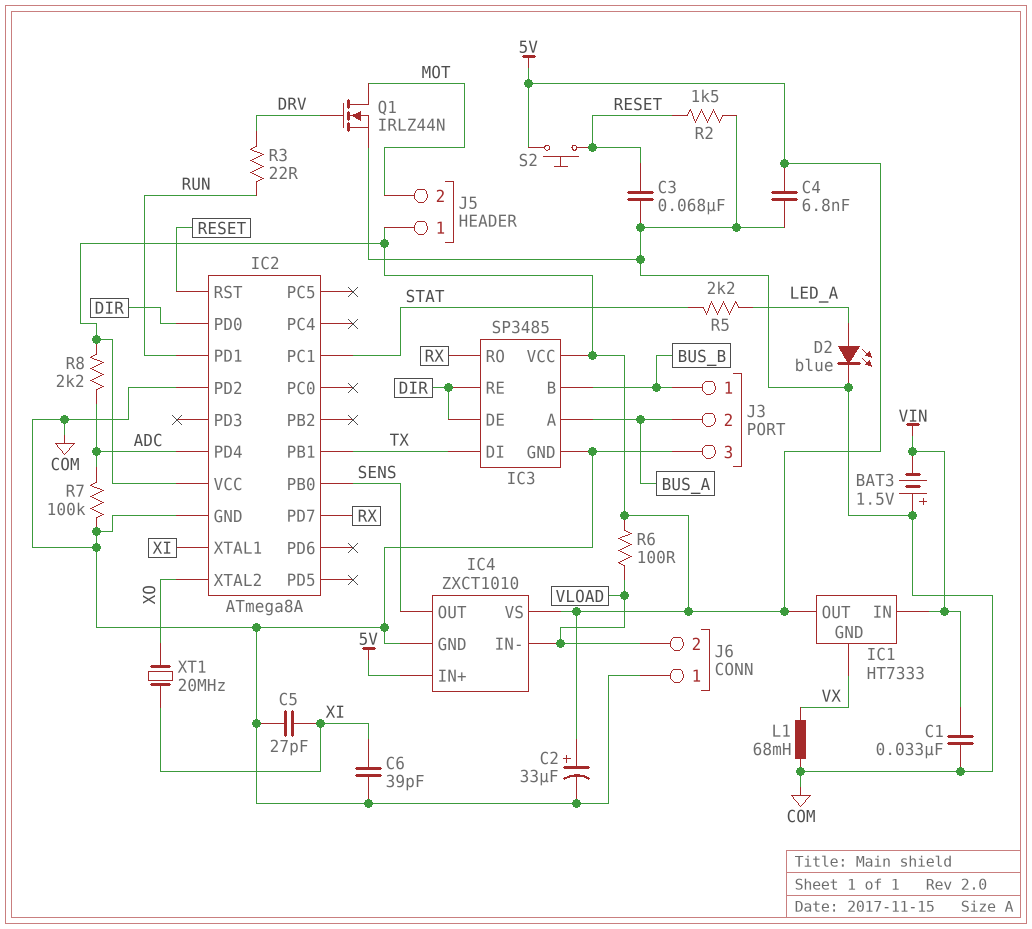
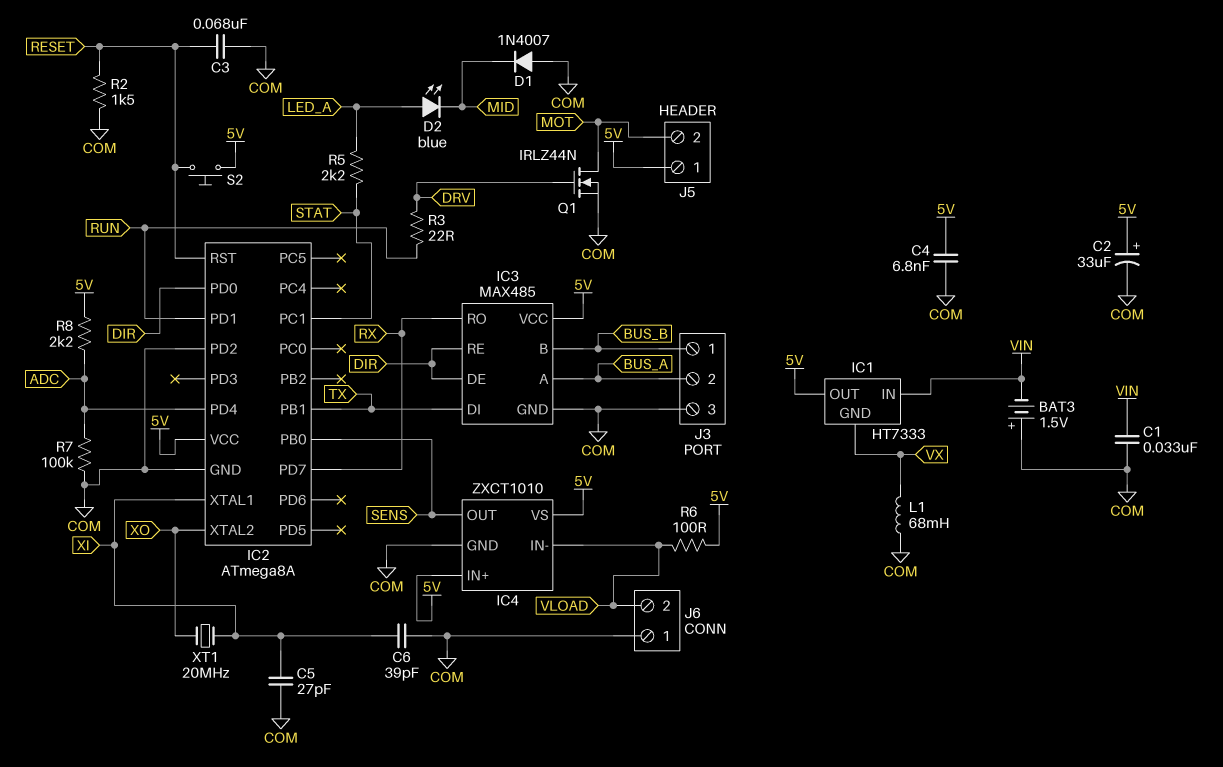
D1: none -> diode 1N4007 (A COM, K MID)
D2: LED blue (A LED_A, K COM) -> LED blue (A LED_A, K MID)
IC3: SP3485 -> MAX485

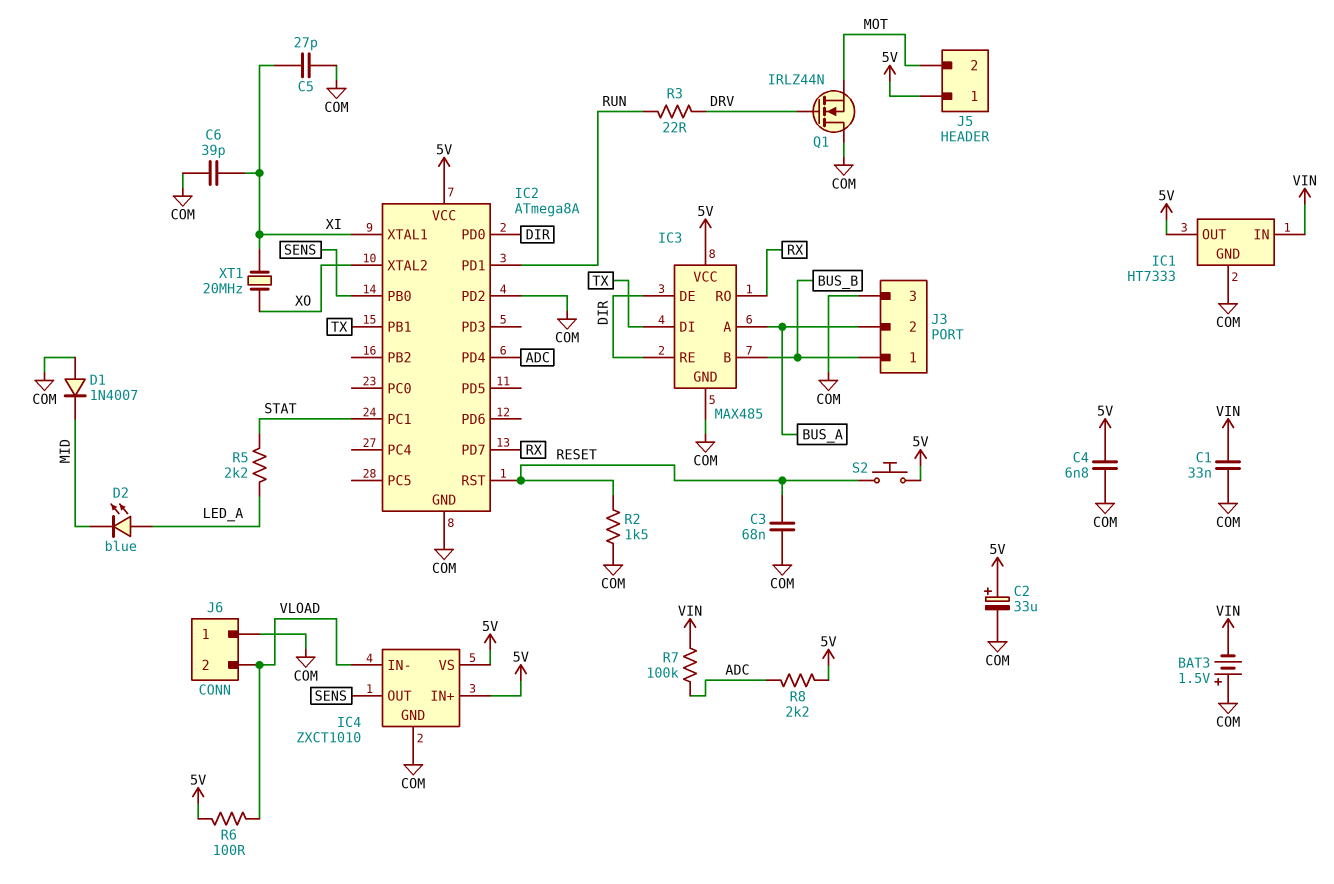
IC1 pin GND: VX -> COM
L1: 68mH (COM, VX) -> none
Q1: NMOS IRLZ44N (G DRV, D MOT, S COM) -> NMOS IRLZ44N (G DRV, D COM, S MOT)
R7: 100k (ADC, COM) -> 100k (ADC, VIN)

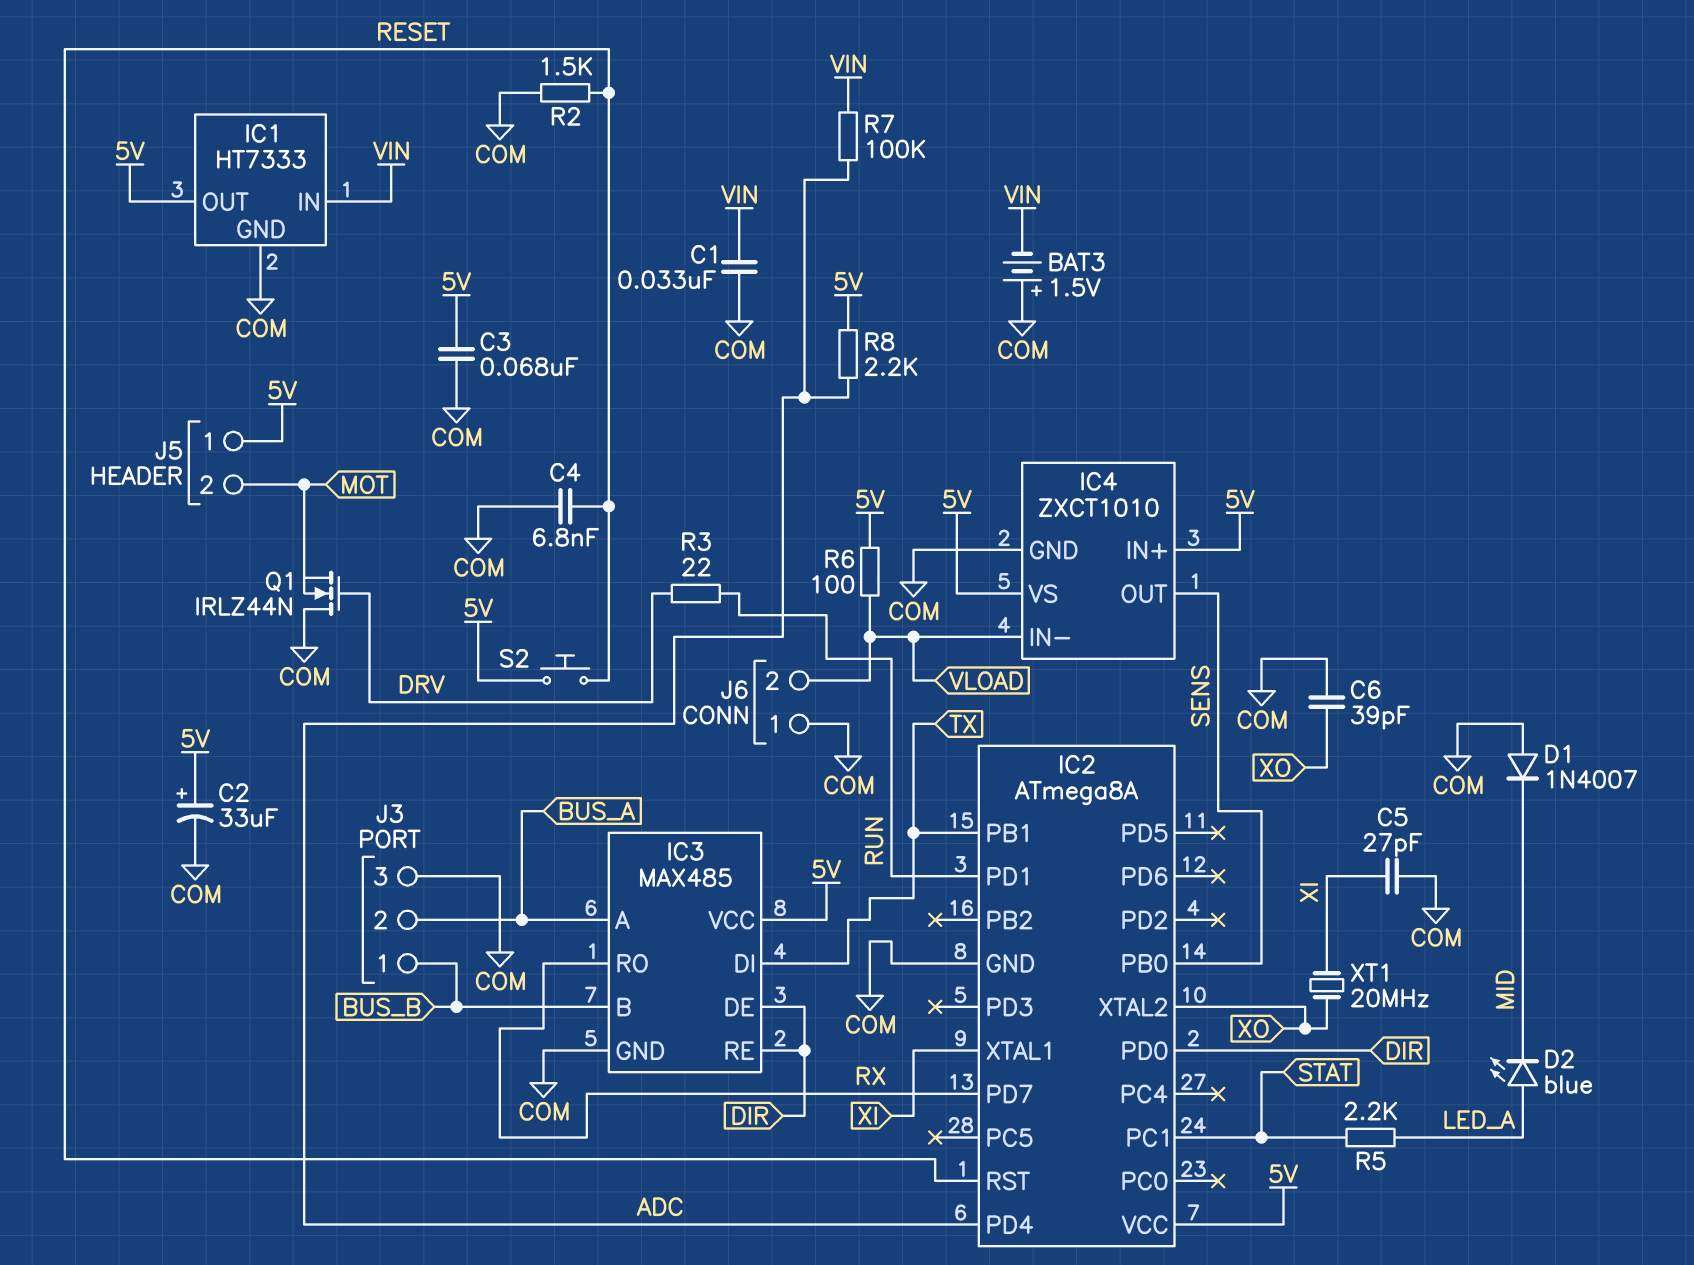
C3: 68nF (COM, RESET) -> 68nF (5V, COM)
C4: 6.8nF (5V, COM) -> 6.8nF (COM, RESET)
C6: 39pF (COM, XI) -> 39pF (COM, XO)
IC2 pin PD2: COM -> none

